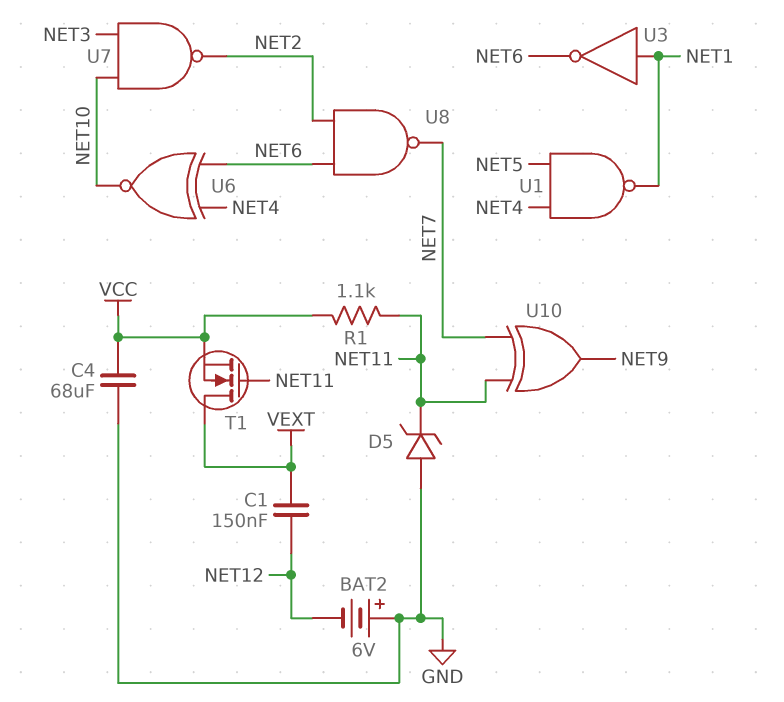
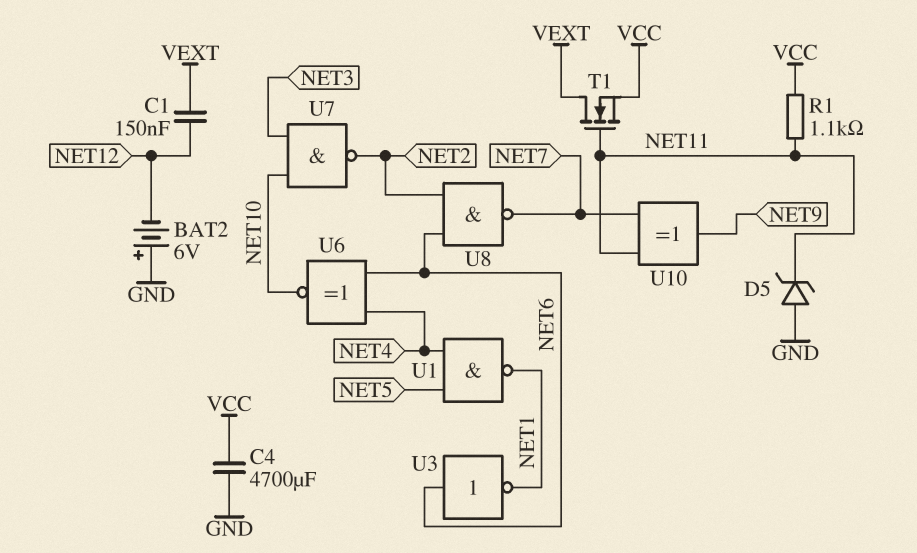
C4: 68uF (GND, VCC) -> 4700uF (GND, VCC)
U3: NOT (in NET1, out NET6) -> NOT (in NET6, out NET1)

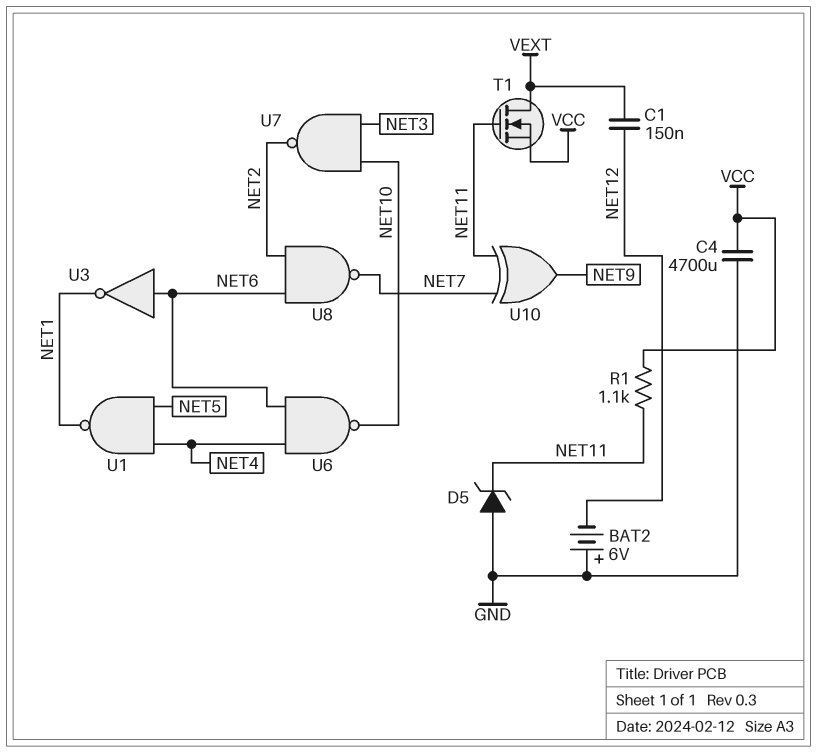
U6: XNOR (in NET4, in NET6, out NET10) -> NAND (in NET4, in NET6, out NET10)

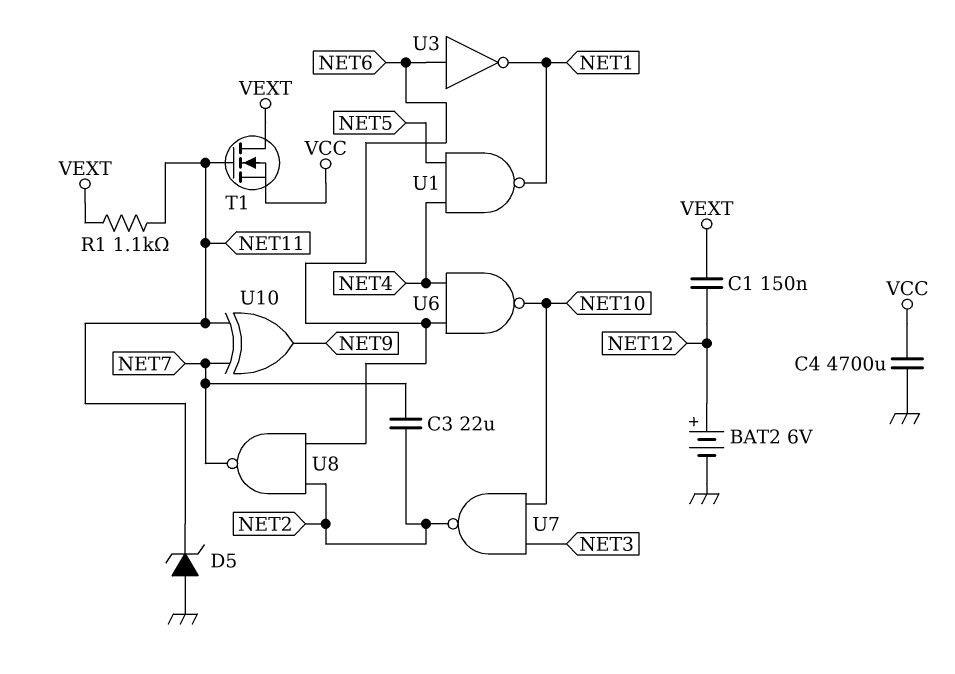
BAT2: 6V (plus GND, minus NET12) -> 6V (plus NET12, minus GND)
C3: none -> 22uF (NET2, NET7)
R1: 1.1k (NET11, VCC) -> 1.1k (NET11, VEXT)

